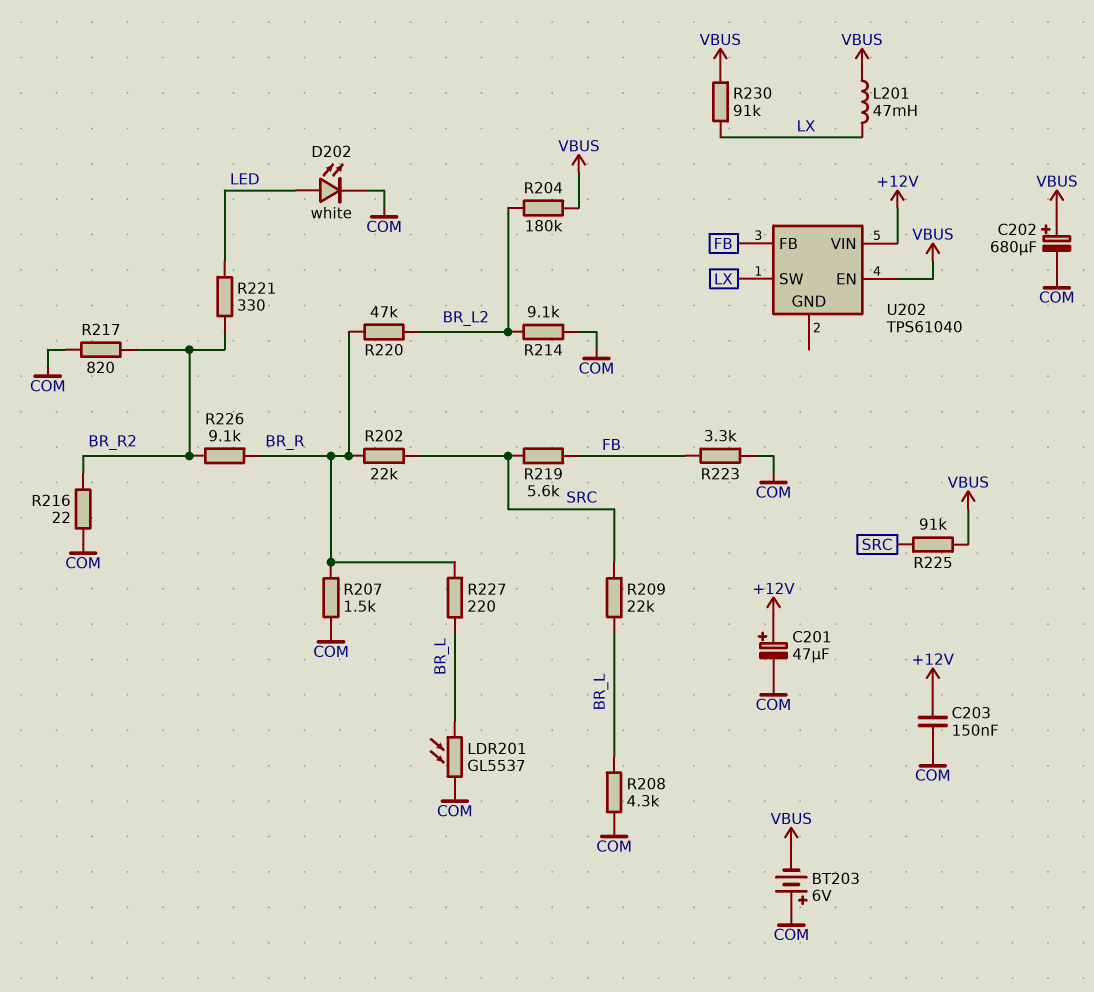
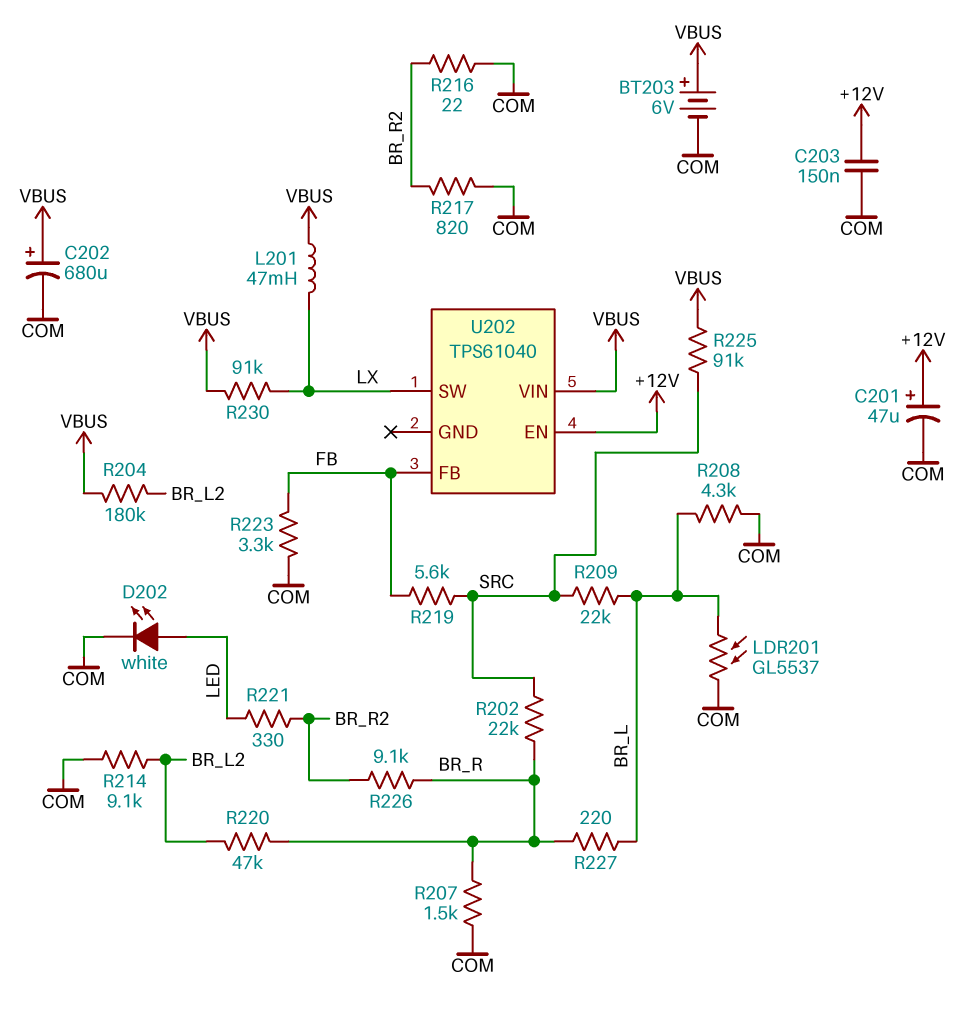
BT203: 6V (plus COM, minus VBUS) -> 6V (plus VBUS, minus COM)
U202 pin EN: VBUS -> +12V
U202 pin VIN: +12V -> VBUS

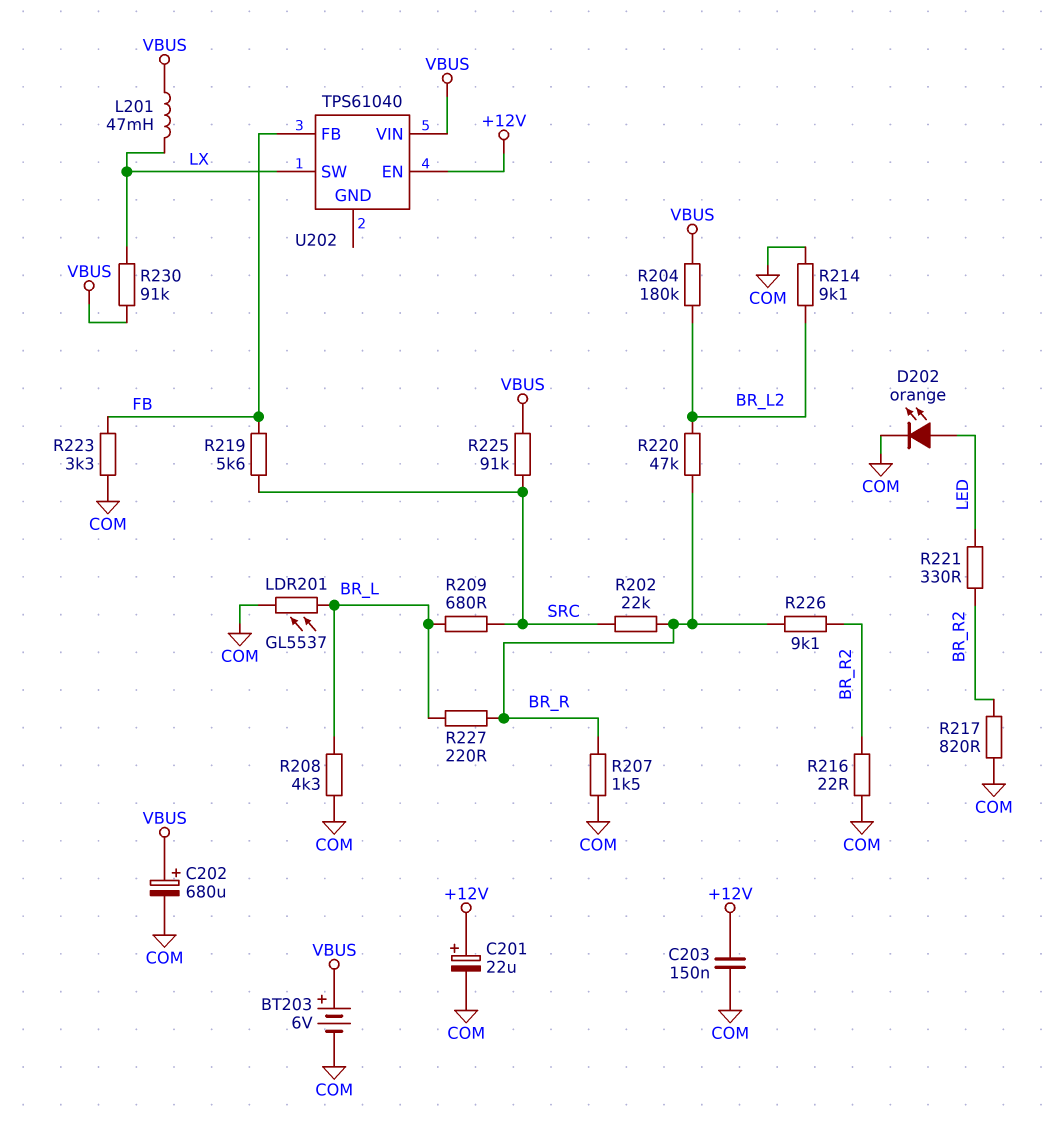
C201: 47uF (plus +12V, minus COM) -> 22uF (plus +12V, minus COM)
D202: LED white (A LED, K COM) -> LED orange (A LED, K COM)
R209: 22k (BR_L, SRC) -> 680 (BR_L, SRC)

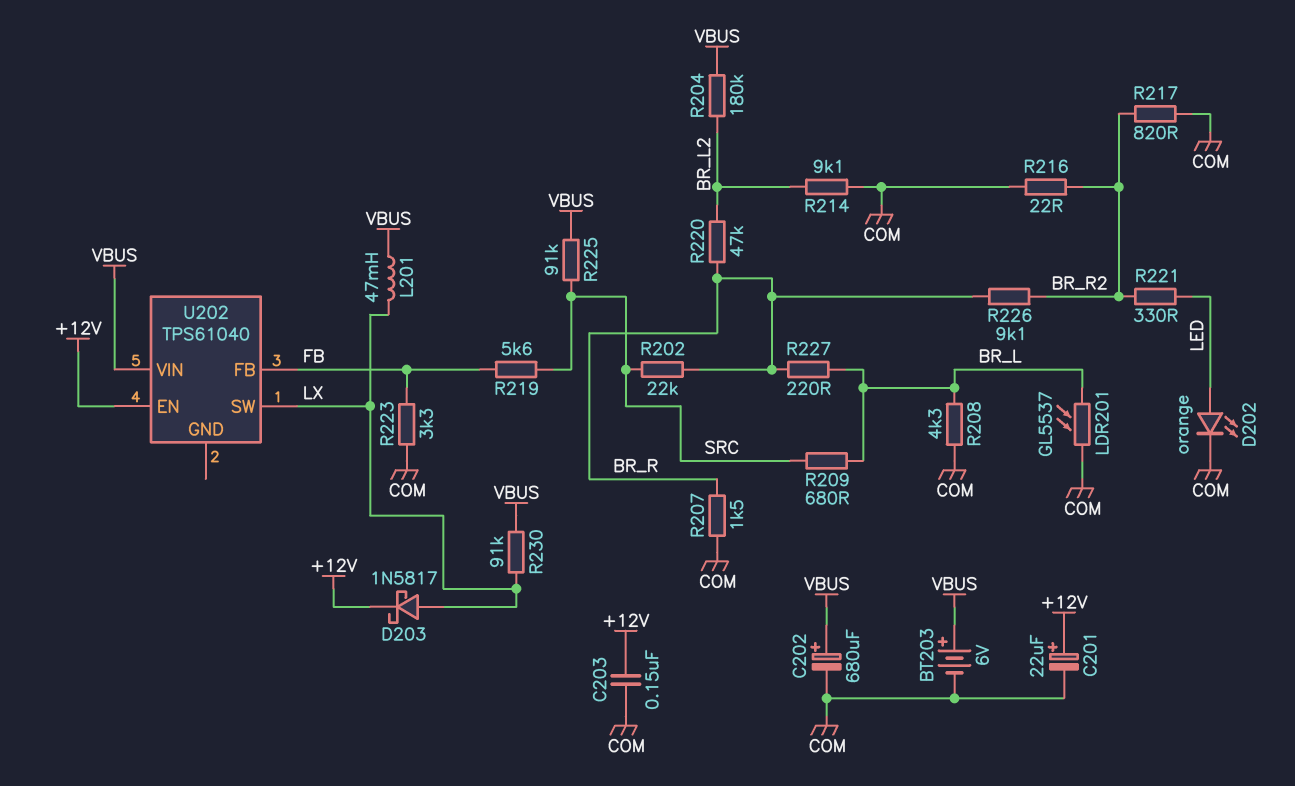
D203: none -> schottky 1N5817 (A LX, K +12V)

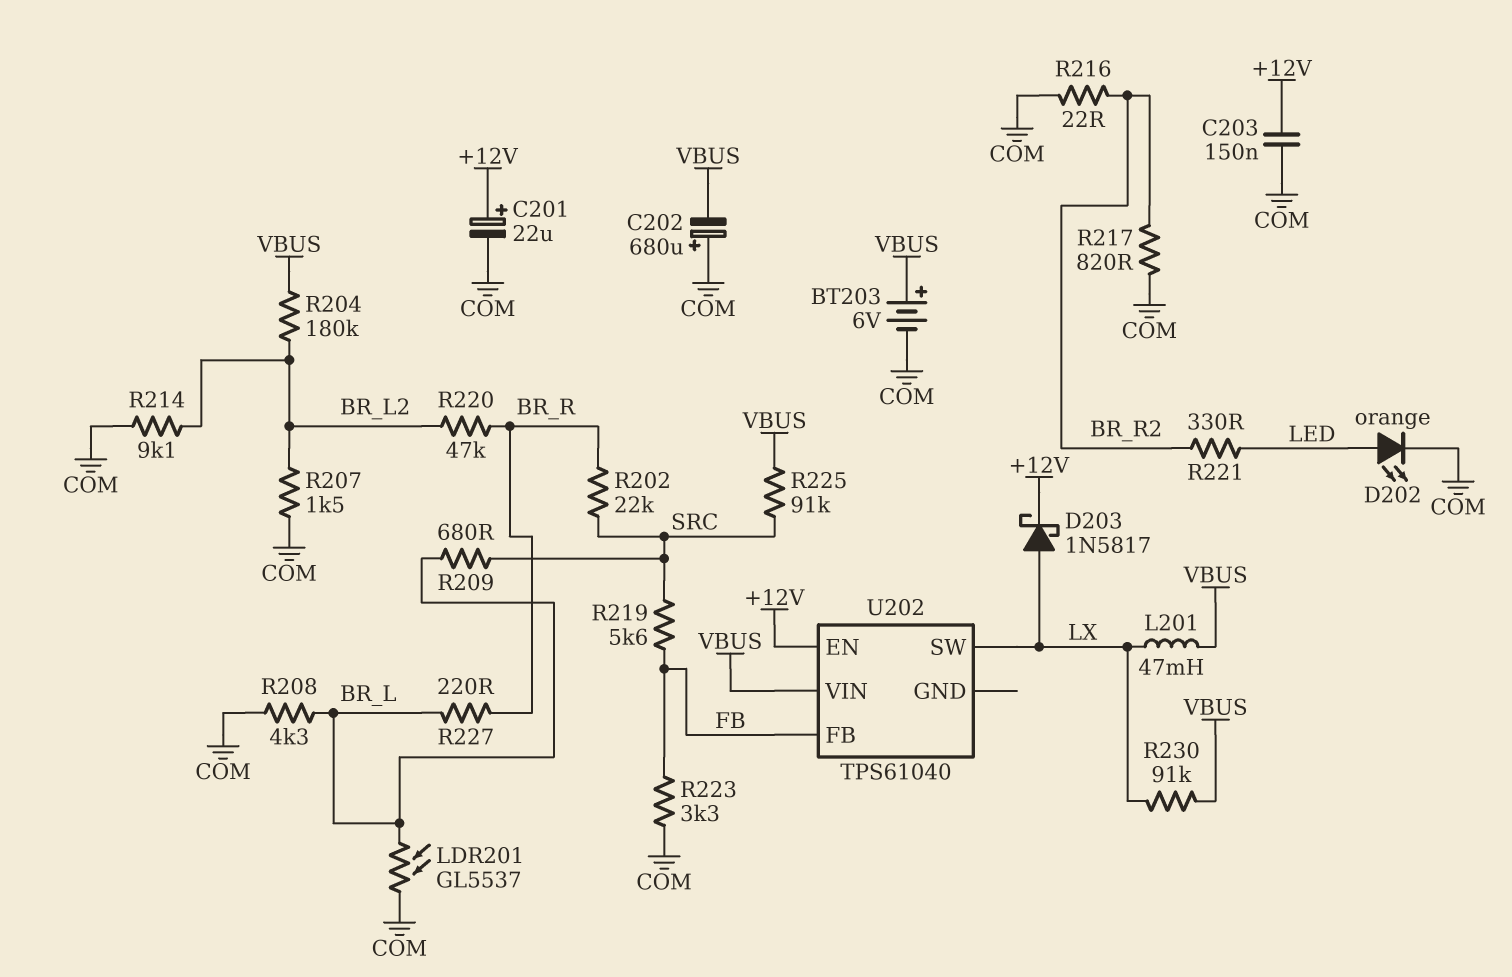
C202: 680uF (plus VBUS, minus COM) -> 680uF (plus COM, minus VBUS)
R207: 1.5k (BR_R, COM) -> 1.5k (BR_L2, COM)
R226: 9.1k (BR_R, BR_R2) -> none

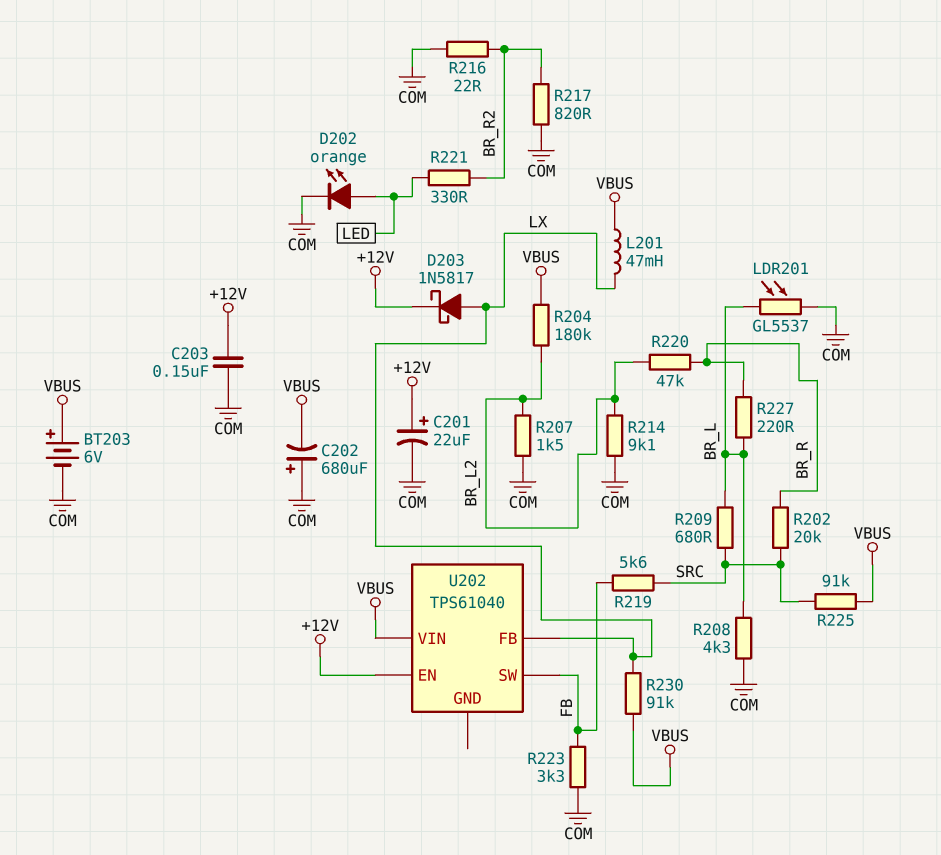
R202: 22k (BR_R, SRC) -> 20k (BR_R, SRC)
U202 pin FB: FB -> LX
U202 pin SW: LX -> FB

